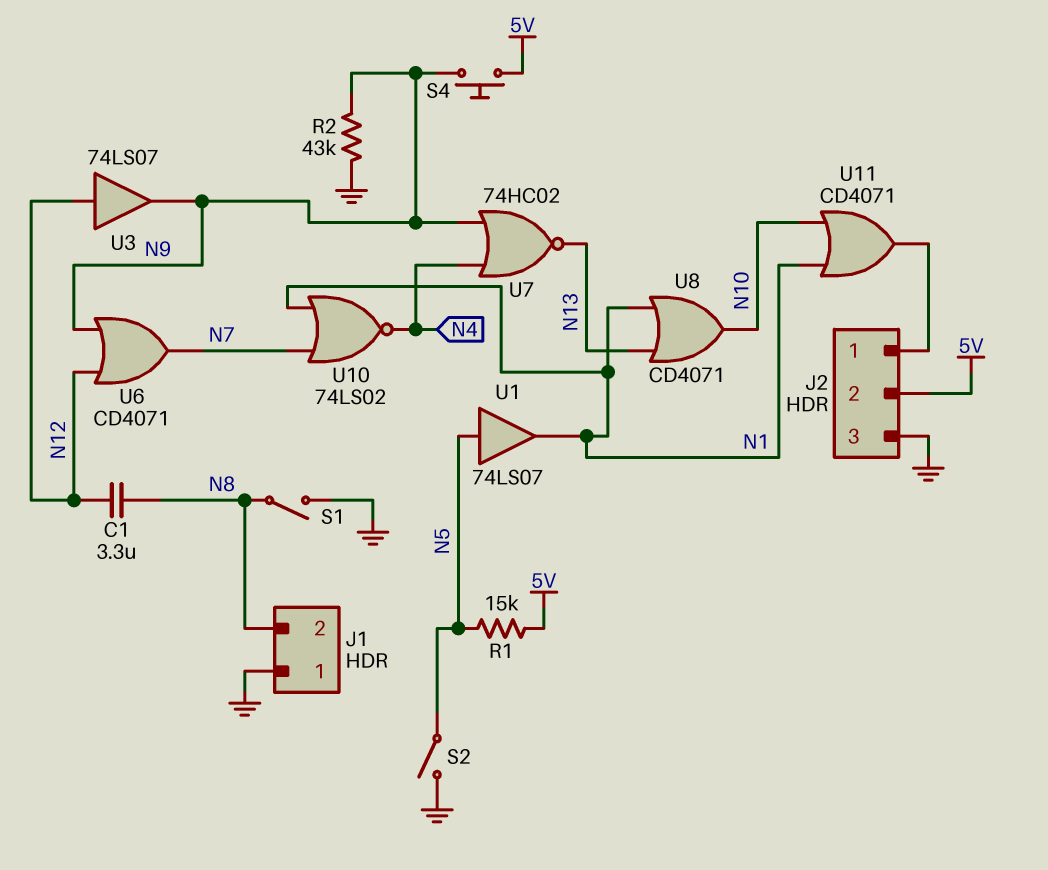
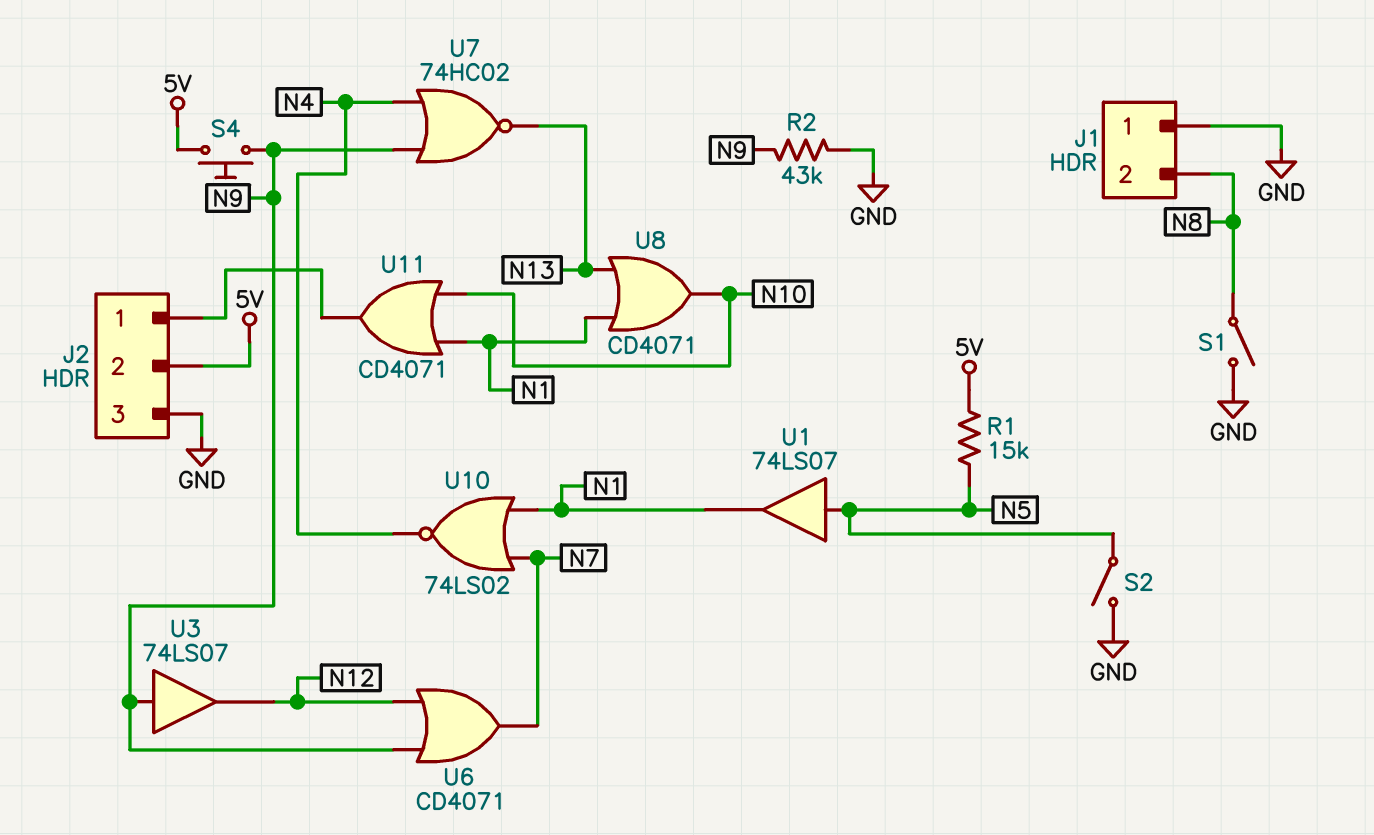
C1: 3.3uF (N8, N12) -> none
U3: buffer 74LS07 (in N12, out N9) -> buffer 74LS07 (in N9, out N12)

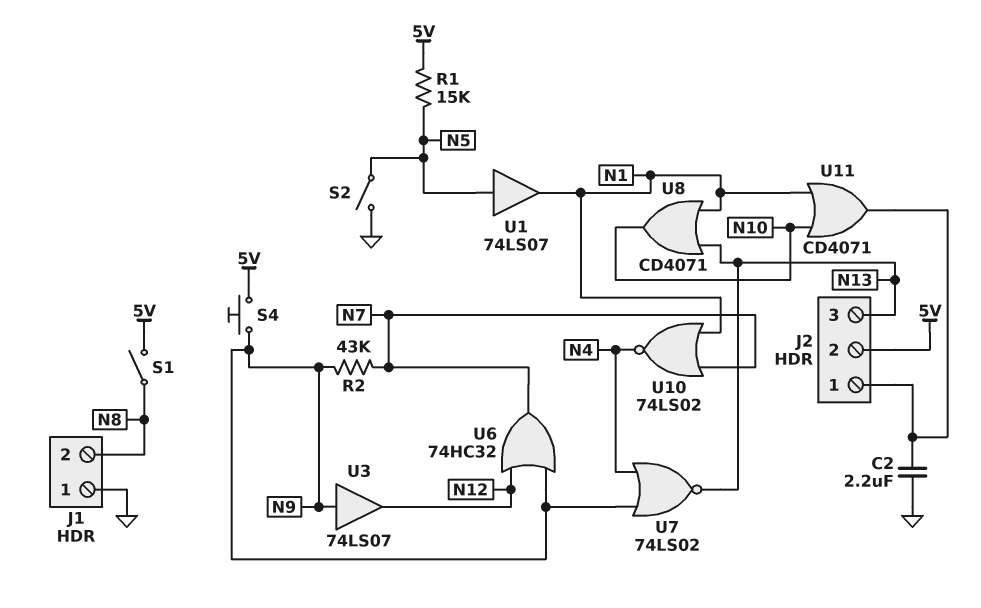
C2: none -> 2.2uF (GND, J2/1)
J2 pin 3: GND -> N13
R2: 43k (GND, N9) -> 43k (N7, N9)
S1: switch (GND, N8) -> switch (5V, N8)
U6: OR CD4071 (in N9, in N12, out N7) -> OR 74HC32 (in N9, in N12, out N7)
U7: NOR 74HC02 (in N4, in N9, out N13) -> NOR 74LS02 (in N4, in N9, out N13)

